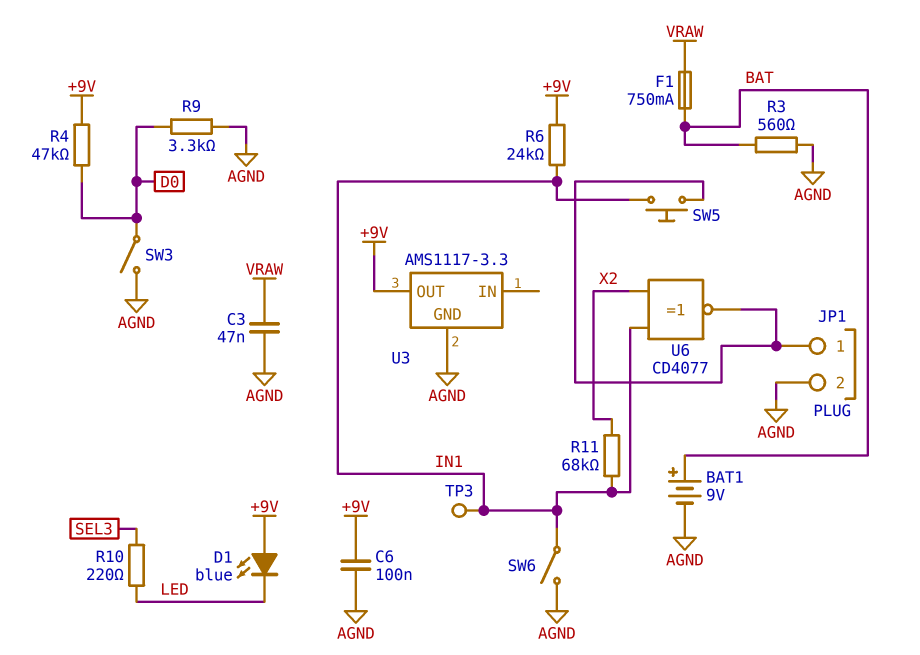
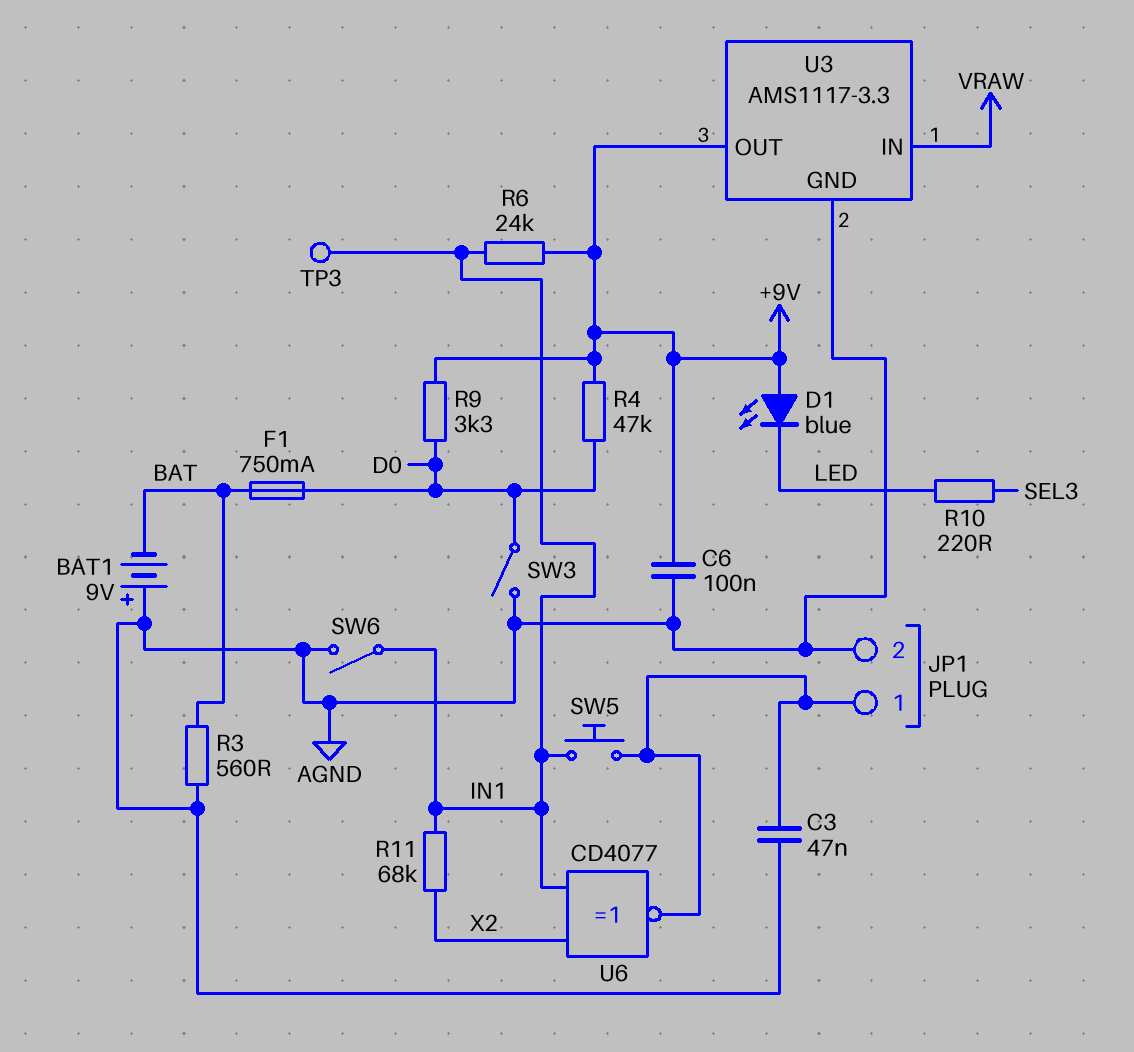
BAT1: 9V (plus BAT, minus AGND) -> 9V (plus AGND, minus BAT)
C3: 47nF (AGND, VRAW) -> 47nF (AGND, JP1/1)
F1: 750mA (BAT, VRAW) -> 750mA (BAT, D0)
R9: 3.3k (AGND, D0) -> 3.3k (+9V, D0)
U3 pin IN: none -> VRAW

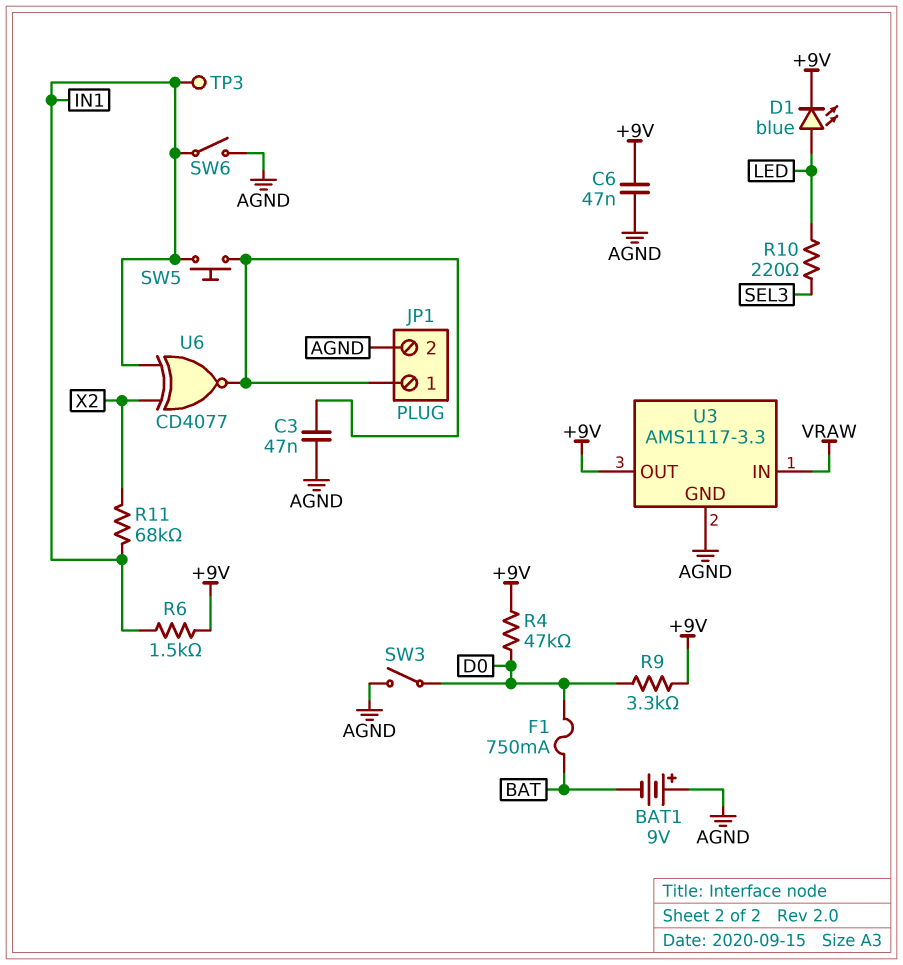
C6: 100nF (+9V, AGND) -> 47nF (+9V, AGND)
D1: LED blue (A +9V, K LED) -> LED blue (A LED, K +9V)
R3: 560 (AGND, BAT) -> none
R6: 24k (+9V, IN1) -> 1.5k (+9V, IN1)

